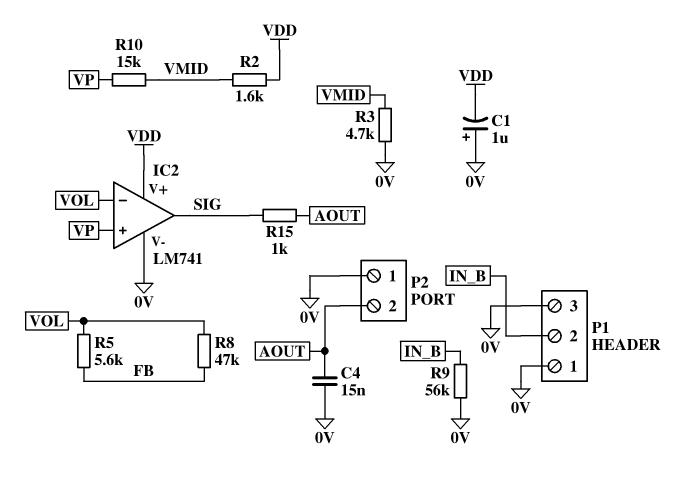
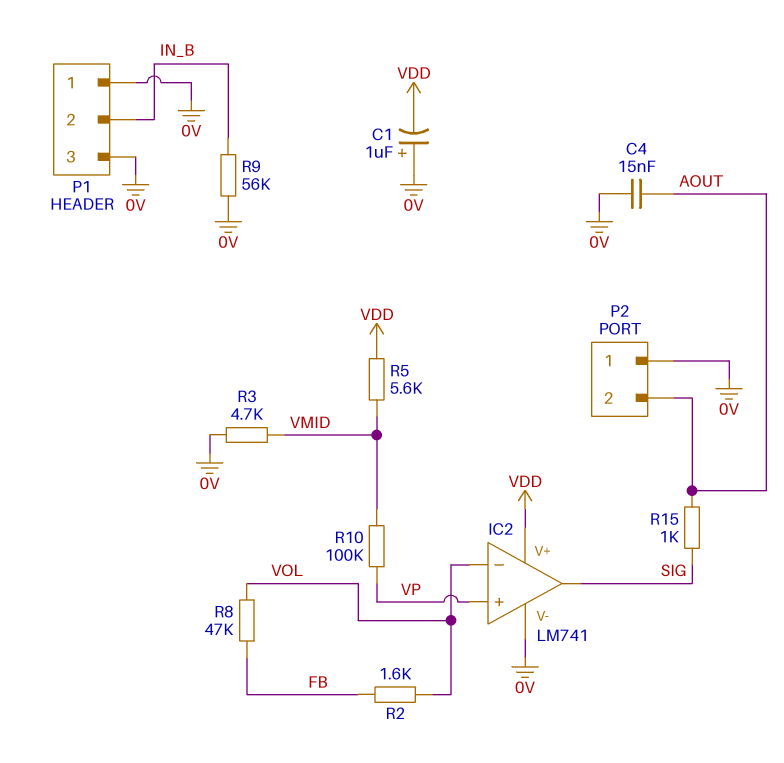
R2: 1.6k (VDD, VMID) -> 1.6k (FB, VOL)
R5: 5.6k (FB, VOL) -> 5.6k (VDD, VMID)
R10: 15k (VMID, VP) -> 100k (VMID, VP)

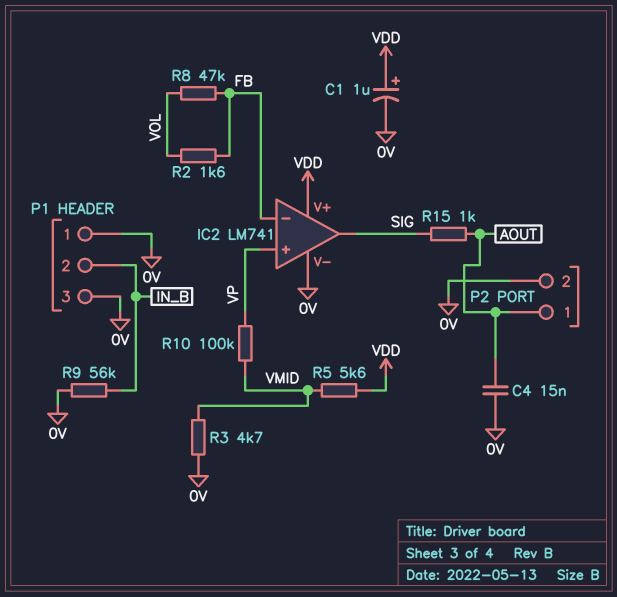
C1: 1uF (plus 0V, minus VDD) -> 1uF (plus VDD, minus 0V)
IC2 pin in-: VOL -> FB
P2 pin 1: 0V -> AOUT
P2 pin 2: AOUT -> 0V

